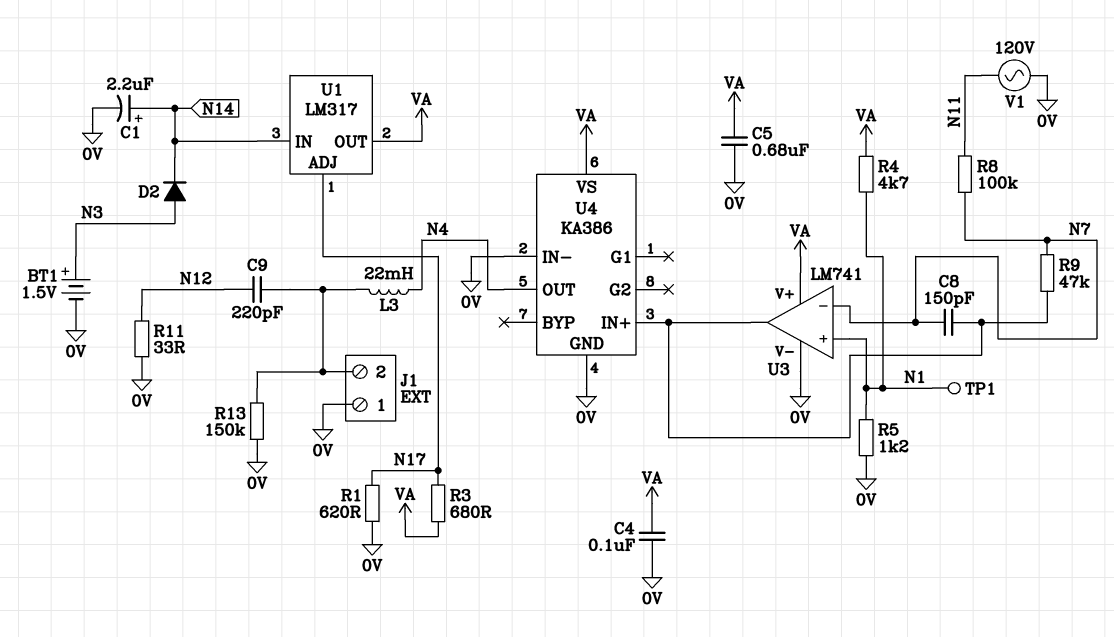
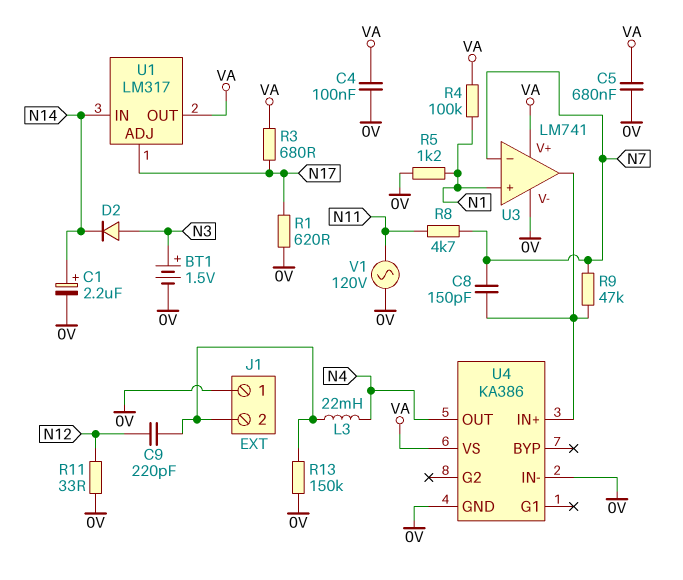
R4: 4.7k (N1, VA) -> 100k (N1, VA)
R8: 100k (N7, N11) -> 4.7k (N7, N11)
TP1: test point (N1) -> none

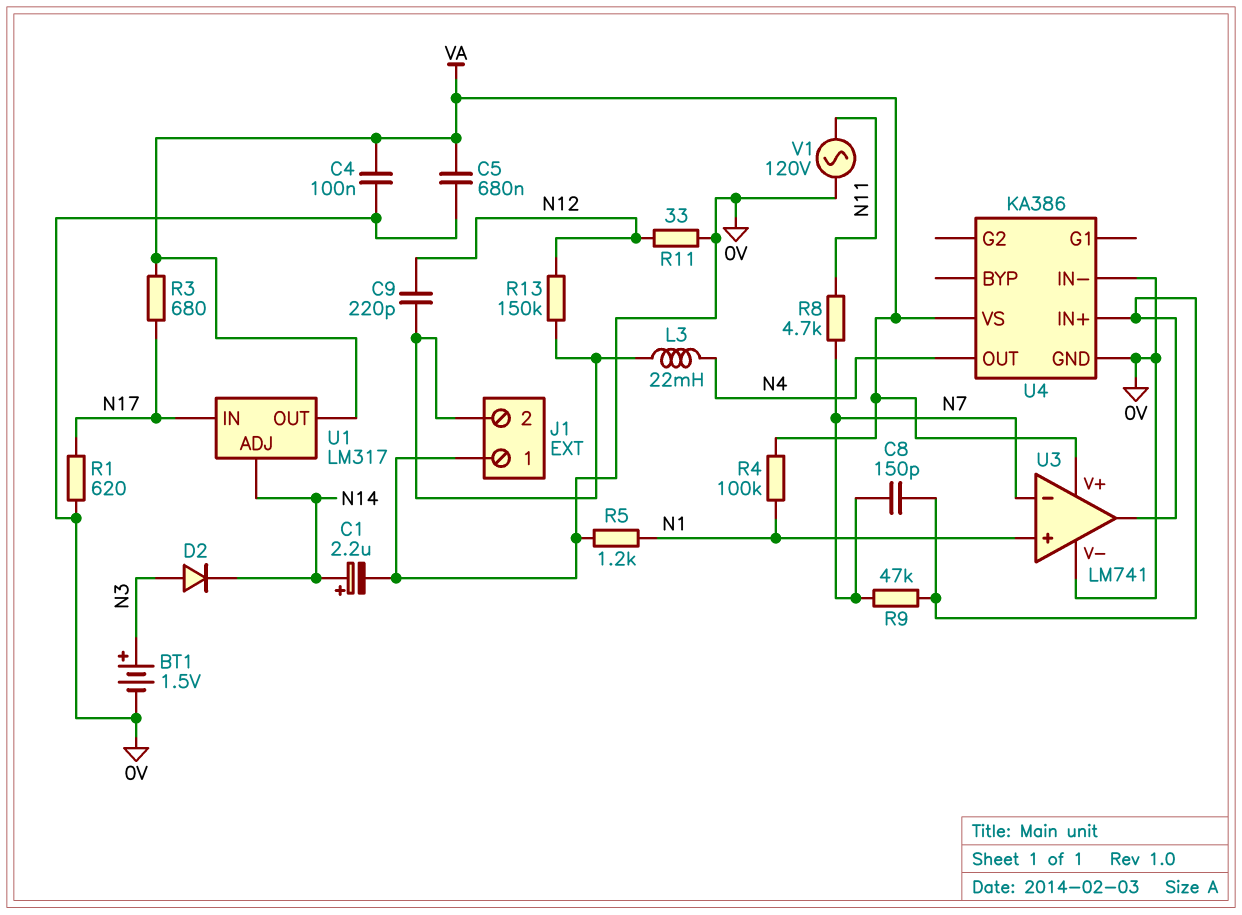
R13: 150k (0V, J1/2) -> 150k (J1/2, N12)
U1 pin ADJ: N17 -> N14
U1 pin IN: N14 -> N17

